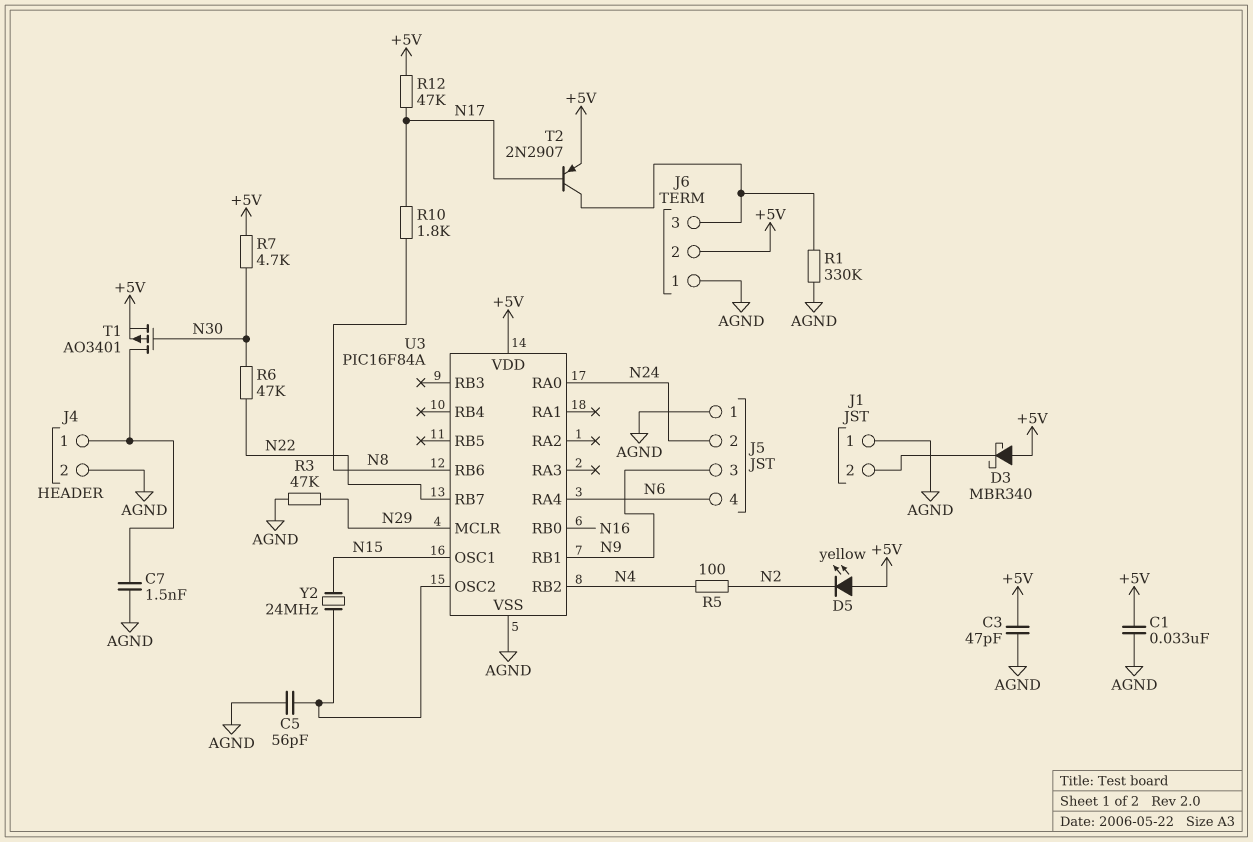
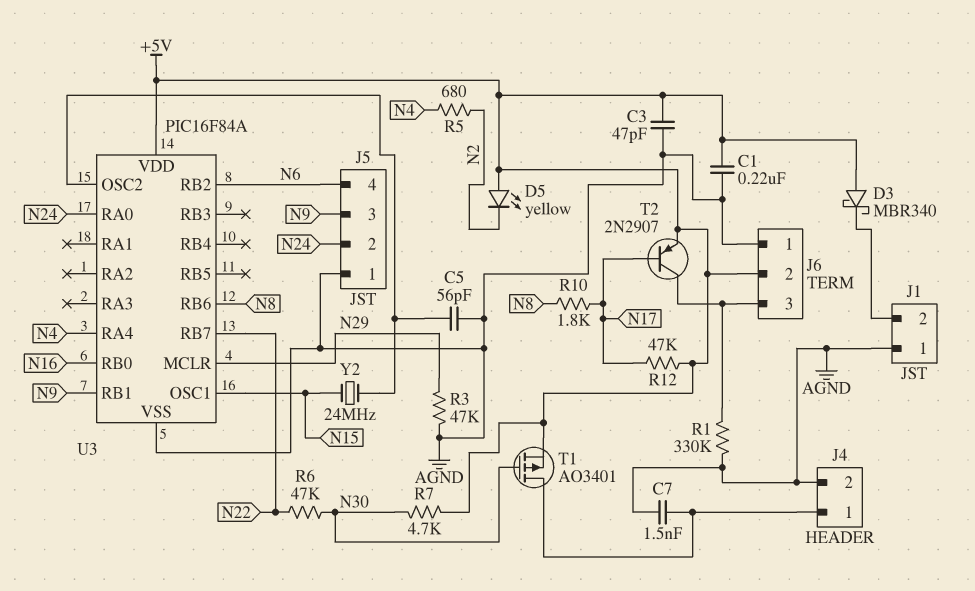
C1: 33nF (+5V, AGND) -> 220nF (+5V, AGND)
R5: 100 (N2, N4) -> 680 (N2, N4)
U3 pin RA4: N6 -> N4
U3 pin RB2: N4 -> N6

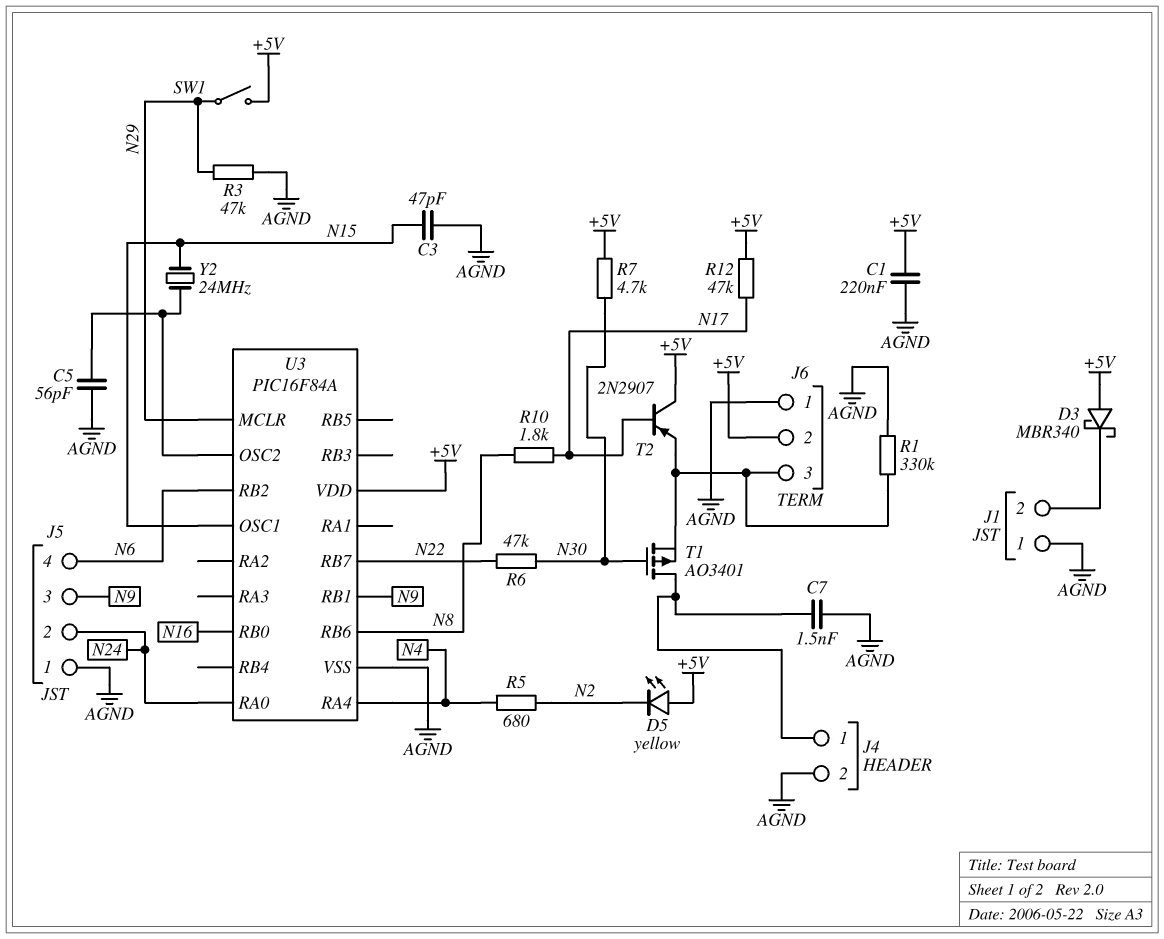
C3: 47pF (+5V, AGND) -> 47pF (AGND, N15)
SW1: none -> switch (+5V, N29)
T1: PMOS AO3401 (G N30, D J4/1, S +5V) -> PMOS AO3401 (G N30, D J4/1, S J6/3)
T2: PNP 2N2907 (B N17, C J6/3, E +5V) -> PNP 2N2907 (B N17, C +5V, E J6/3)

